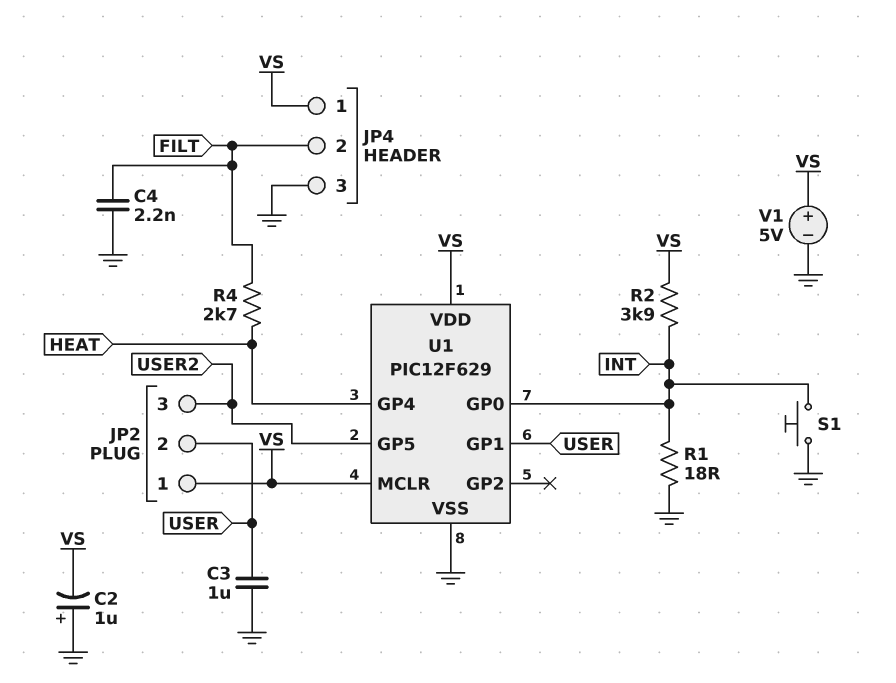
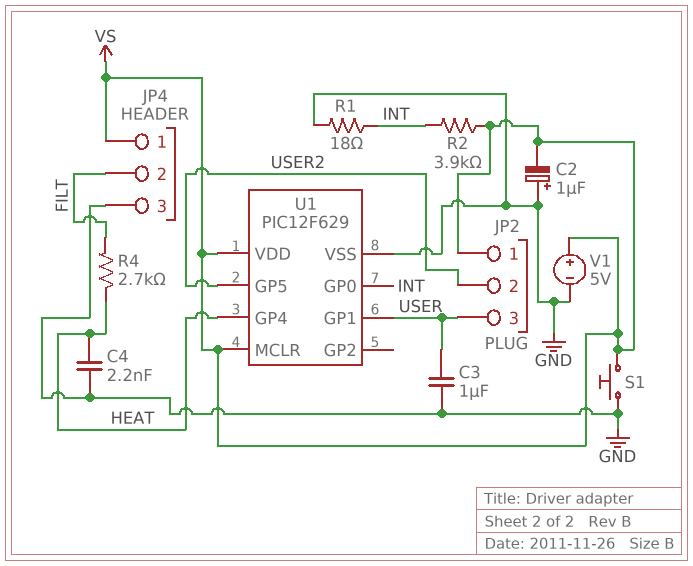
C4: 2.2nF (FILT, GND) -> 2.2nF (GND, HEAT)
JP2 pin 2: USER -> USER2
JP2 pin 3: USER2 -> USER
S1: button (GND, INT) -> button (GND, VS)

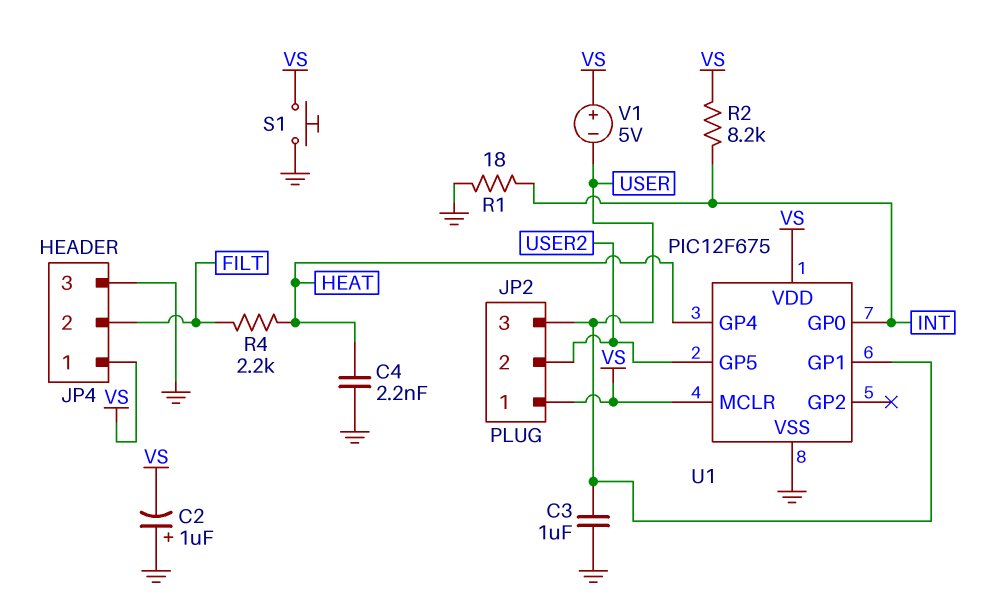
R2: 3.9k (INT, VS) -> 8.2k (INT, VS)
R4: 2.7k (FILT, HEAT) -> 2.2k (FILT, HEAT)
U1: PIC12F629 -> PIC12F675
V1: 5V (plus VS, minus GND) -> 5V (plus VS, minus USER)

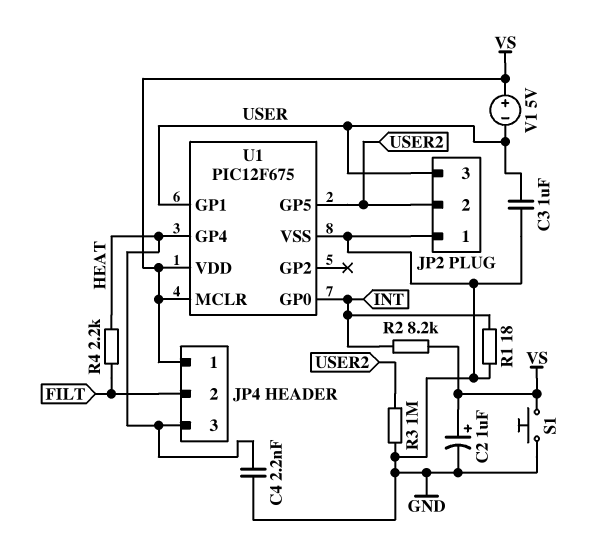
C2: 1uF (plus GND, minus VS) -> 1uF (plus VS, minus GND)
JP2 pin 1: VS -> GND
JP4 pin 3: GND -> HEAT
R3: none -> 1M (GND, USER2)

